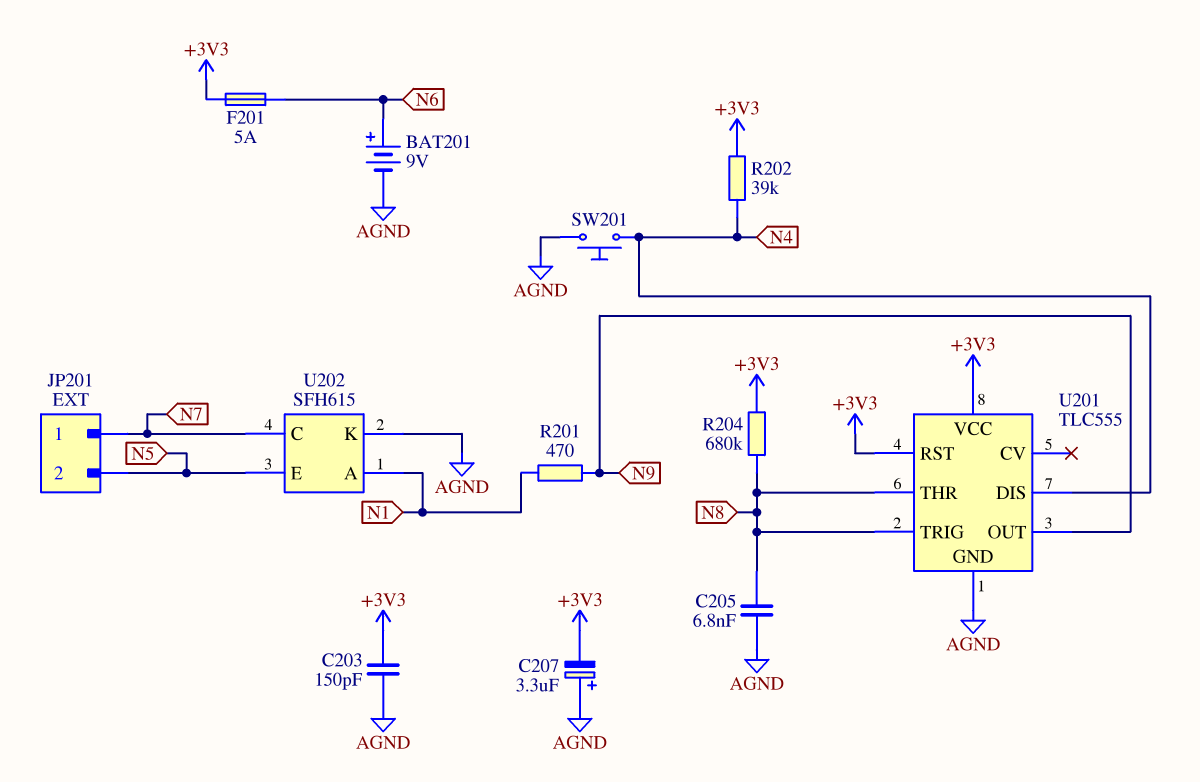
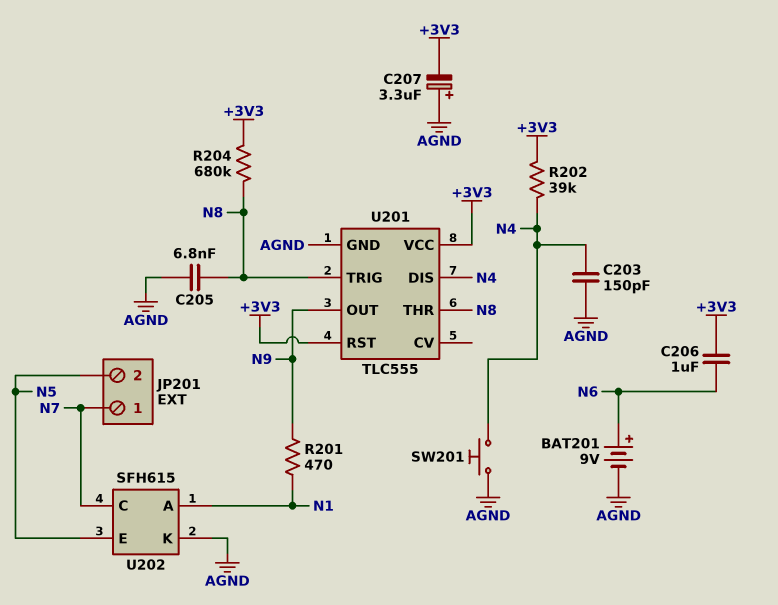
C203: 150pF (+3V3, AGND) -> 150pF (AGND, N4)
C206: none -> 1uF (+3V3, N6)
F201: 5A (+3V3, N6) -> none

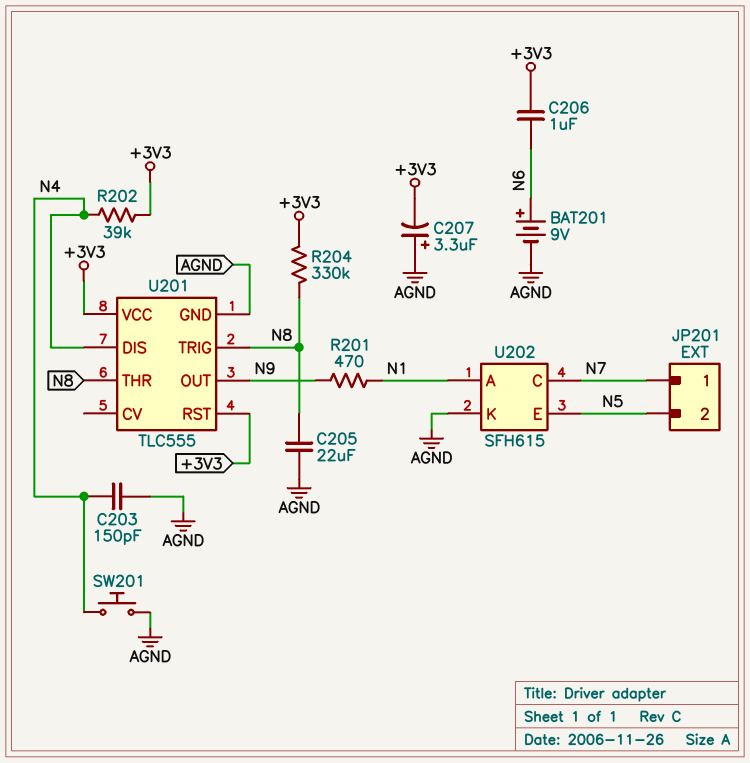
C205: 6.8nF (AGND, N8) -> 22uF (AGND, N8)
R204: 680k (+3V3, N8) -> 330k (+3V3, N8)

